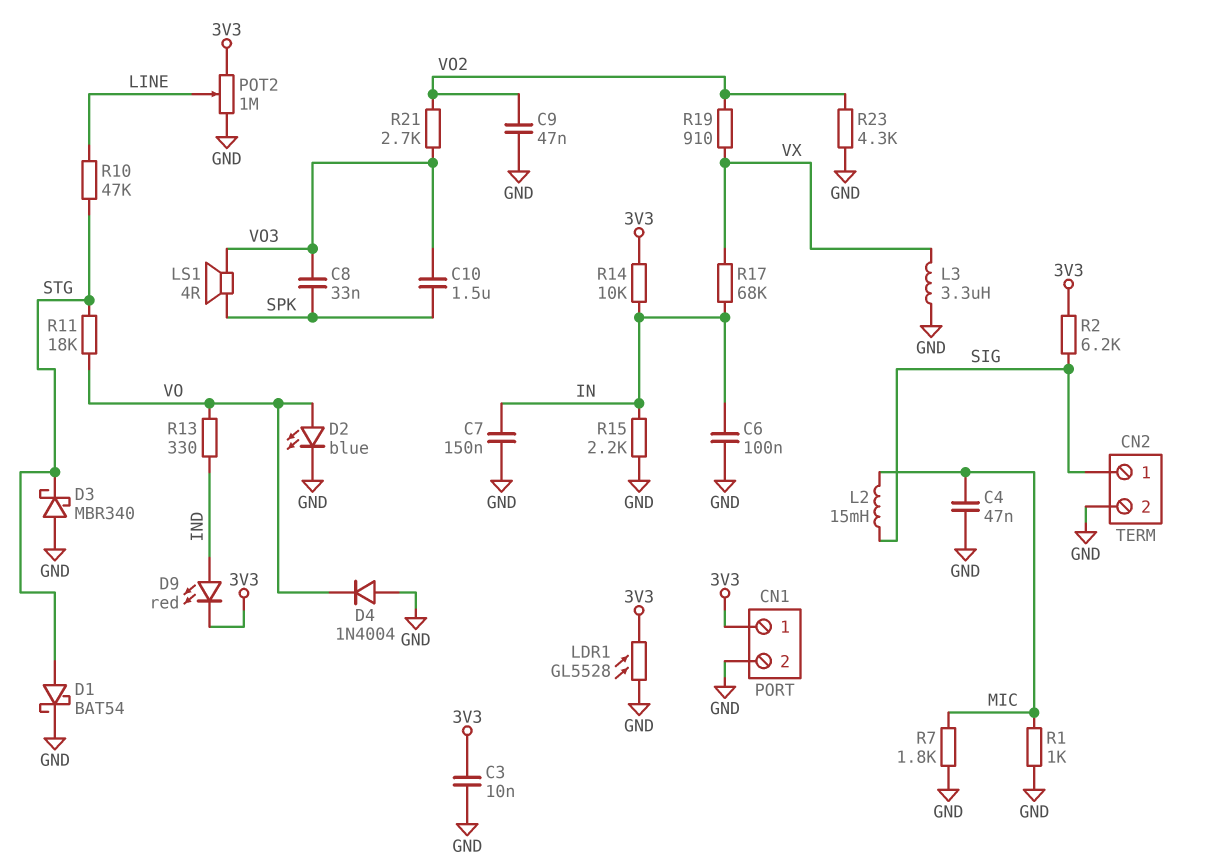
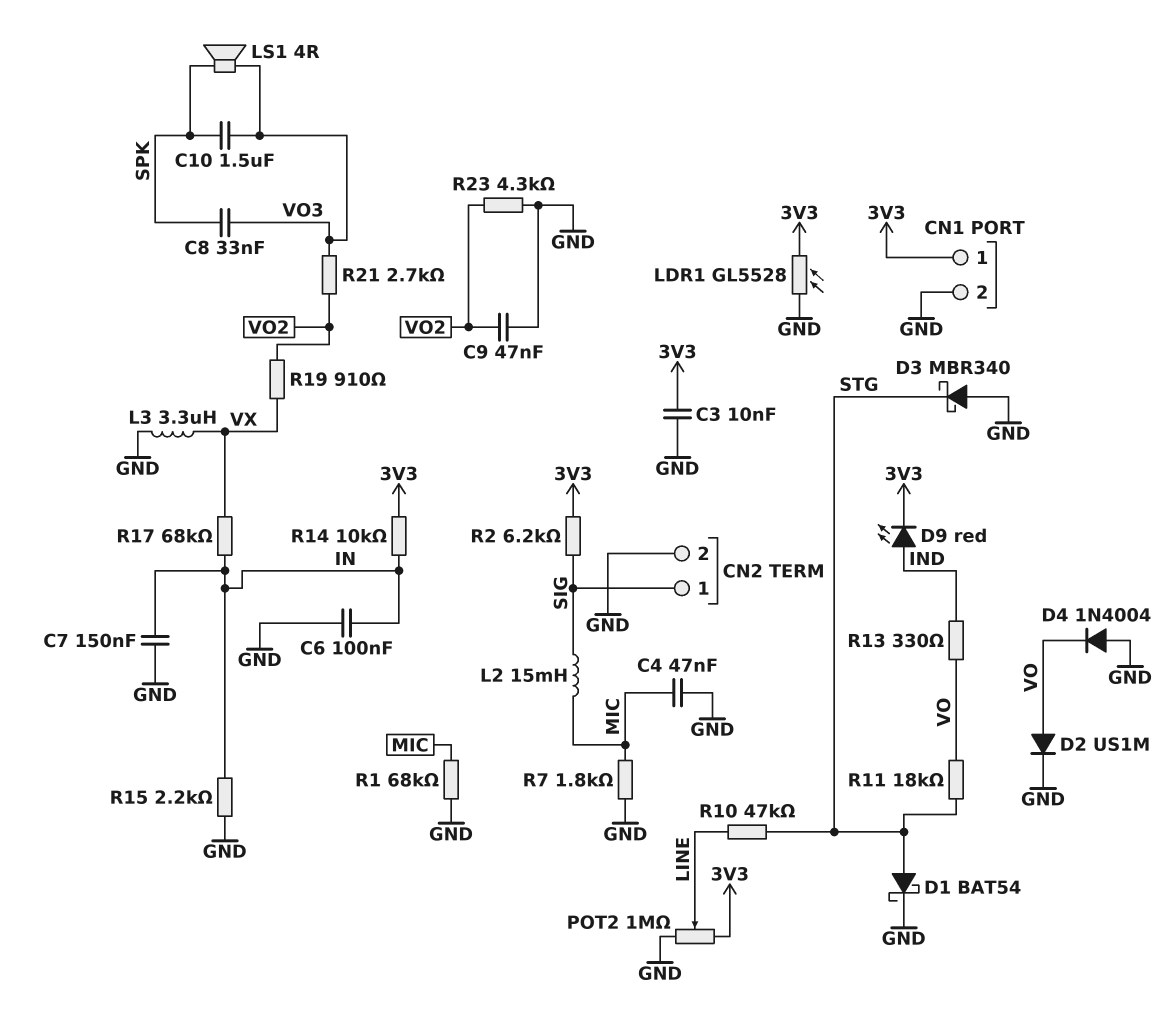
D2: LED blue (A VO, K GND) -> diode US1M (A VO, K GND)
R1: 1k (GND, MIC) -> 68k (GND, MIC)

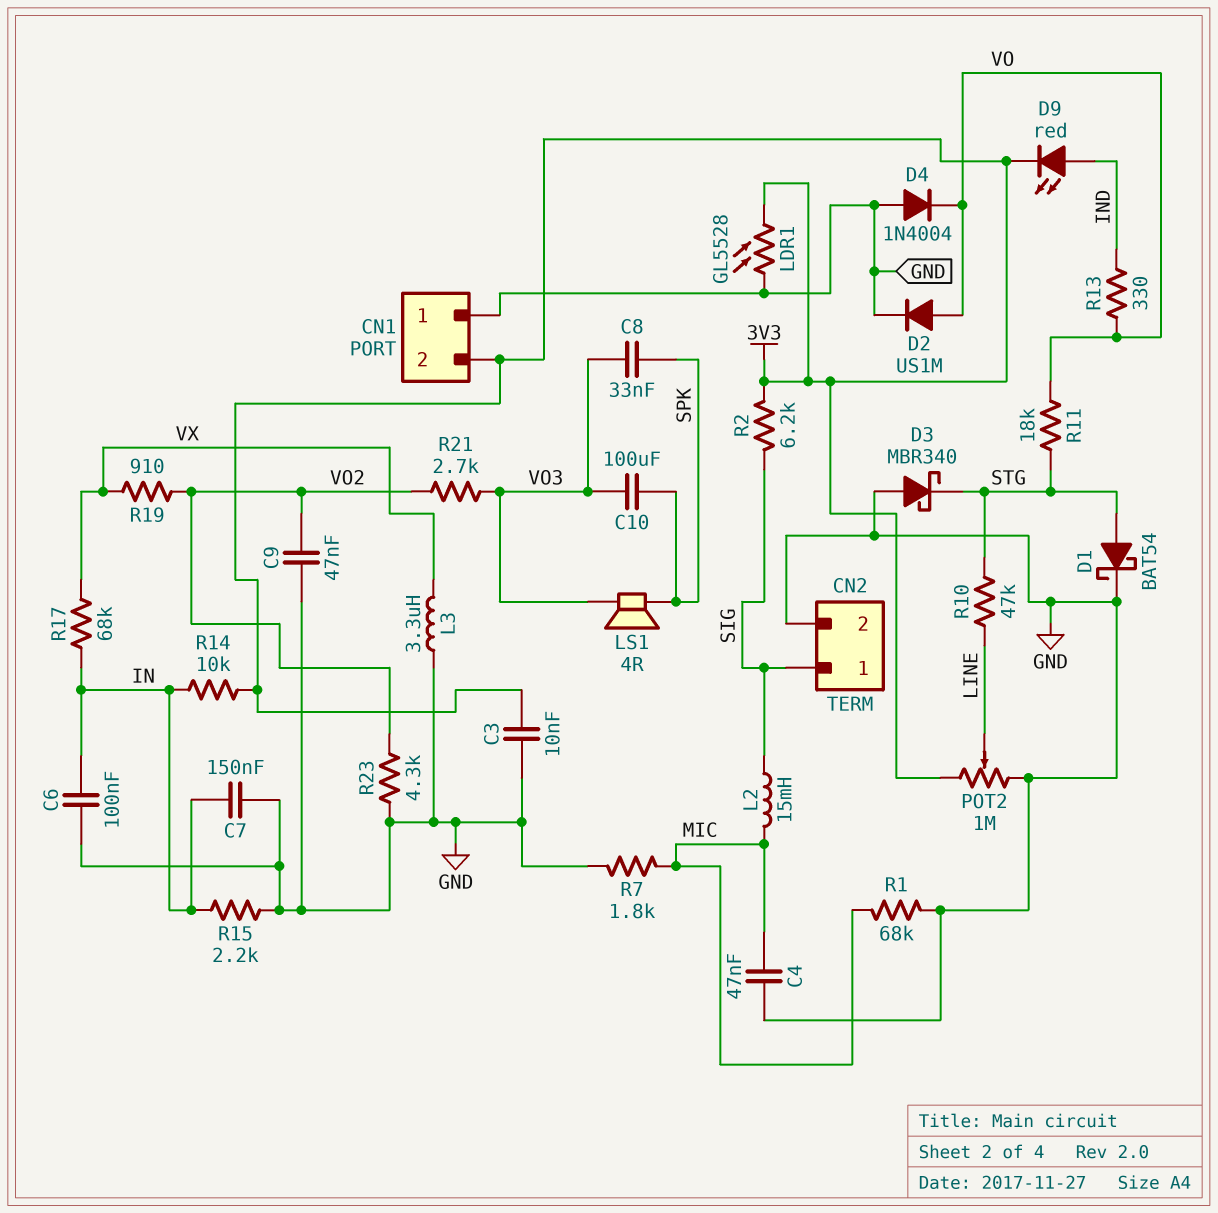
C10: 1.5uF (SPK, VO3) -> 100uF (SPK, VO3)
CN1 pin 1: 3V3 -> GND
CN1 pin 2: GND -> 3V3

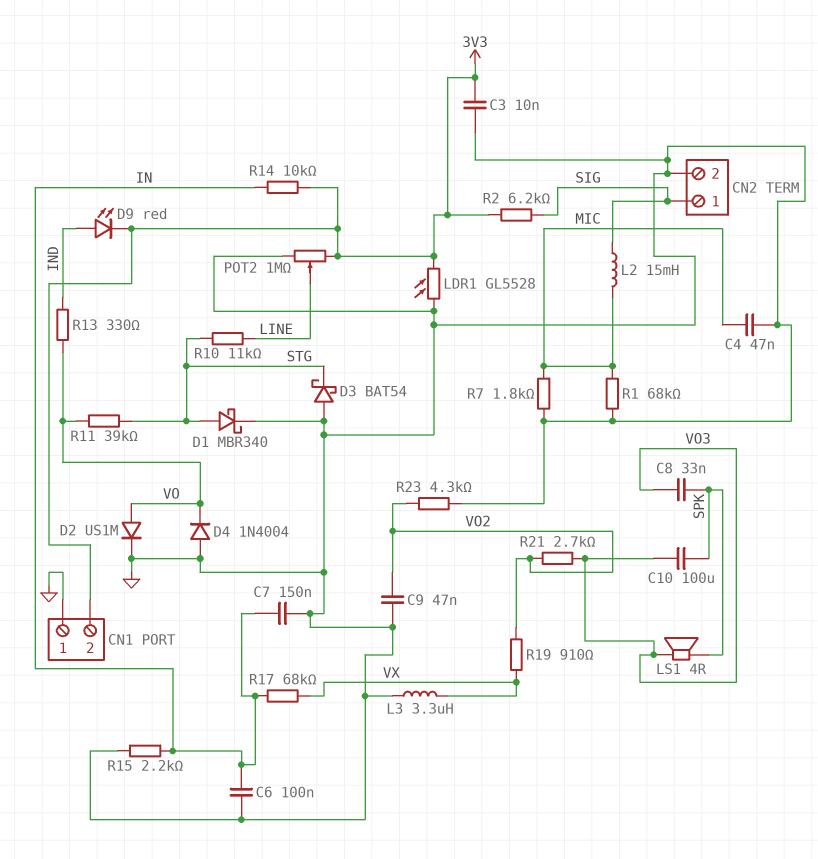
D1: schottky BAT54 (A STG, K GND) -> schottky MBR340 (A STG, K GND)
D3: schottky MBR340 (A GND, K STG) -> schottky BAT54 (A GND, K STG)
R10: 47k (LINE, STG) -> 11k (LINE, STG)
R11: 18k (STG, VO) -> 39k (STG, VO)

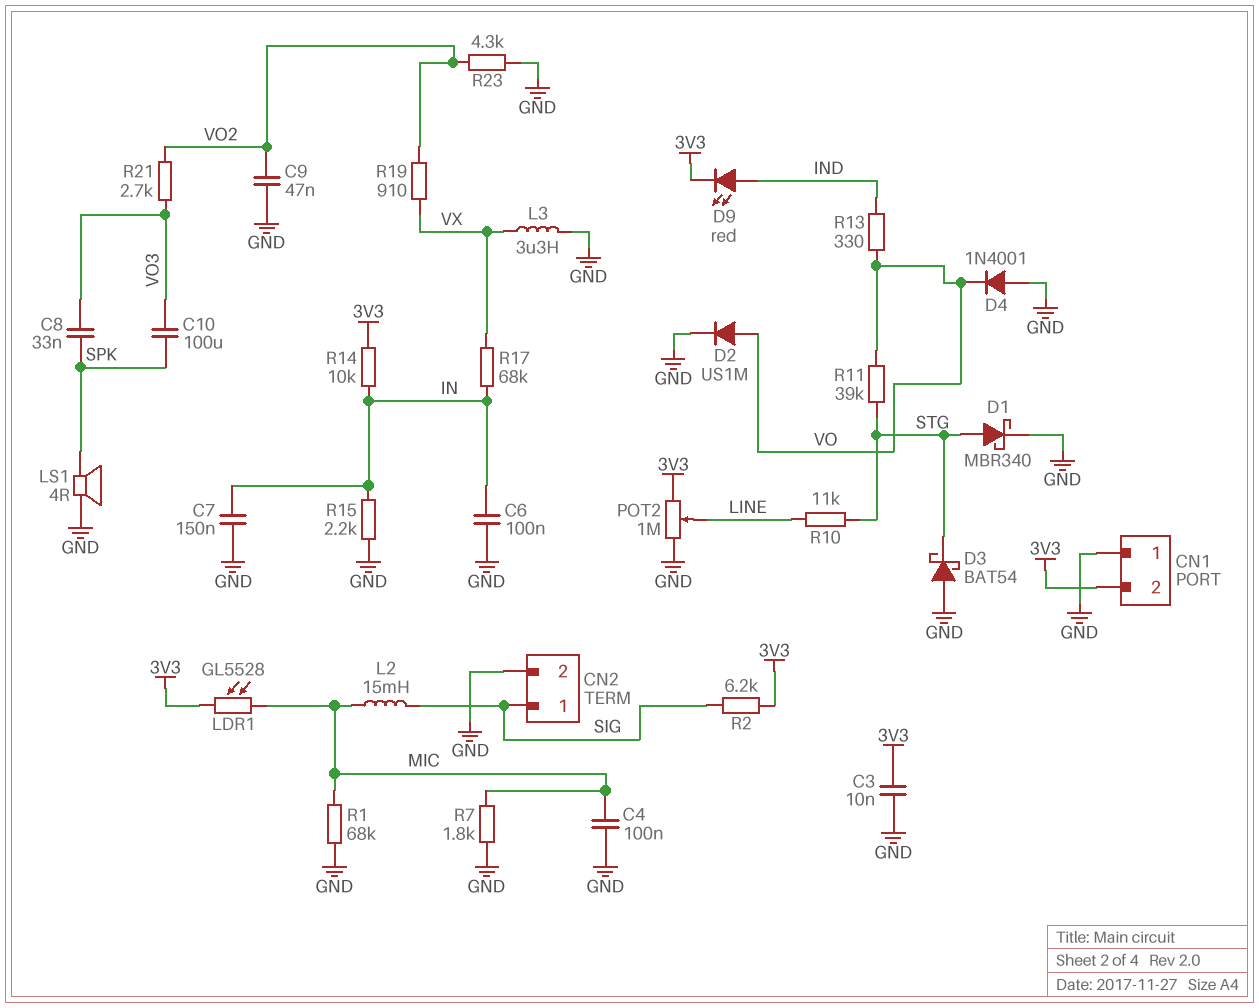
C4: 47nF (GND, MIC) -> 100nF (GND, MIC)
D4: diode 1N4004 (A GND, K VO) -> diode 1N4001 (A GND, K VO)
LDR1: GL5528 (3V3, GND) -> GL5528 (3V3, MIC)
LS1: speaker 4R (SPK, VO3) -> speaker 4R (GND, SPK)

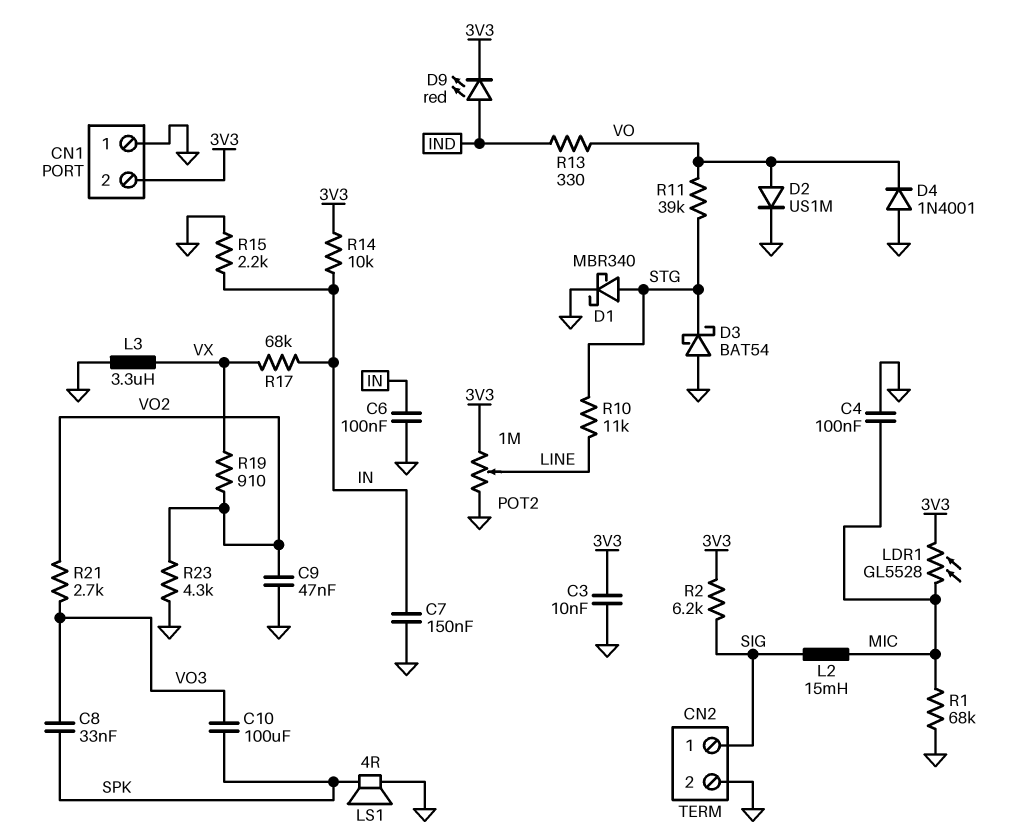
R7: 1.8k (GND, MIC) -> none

